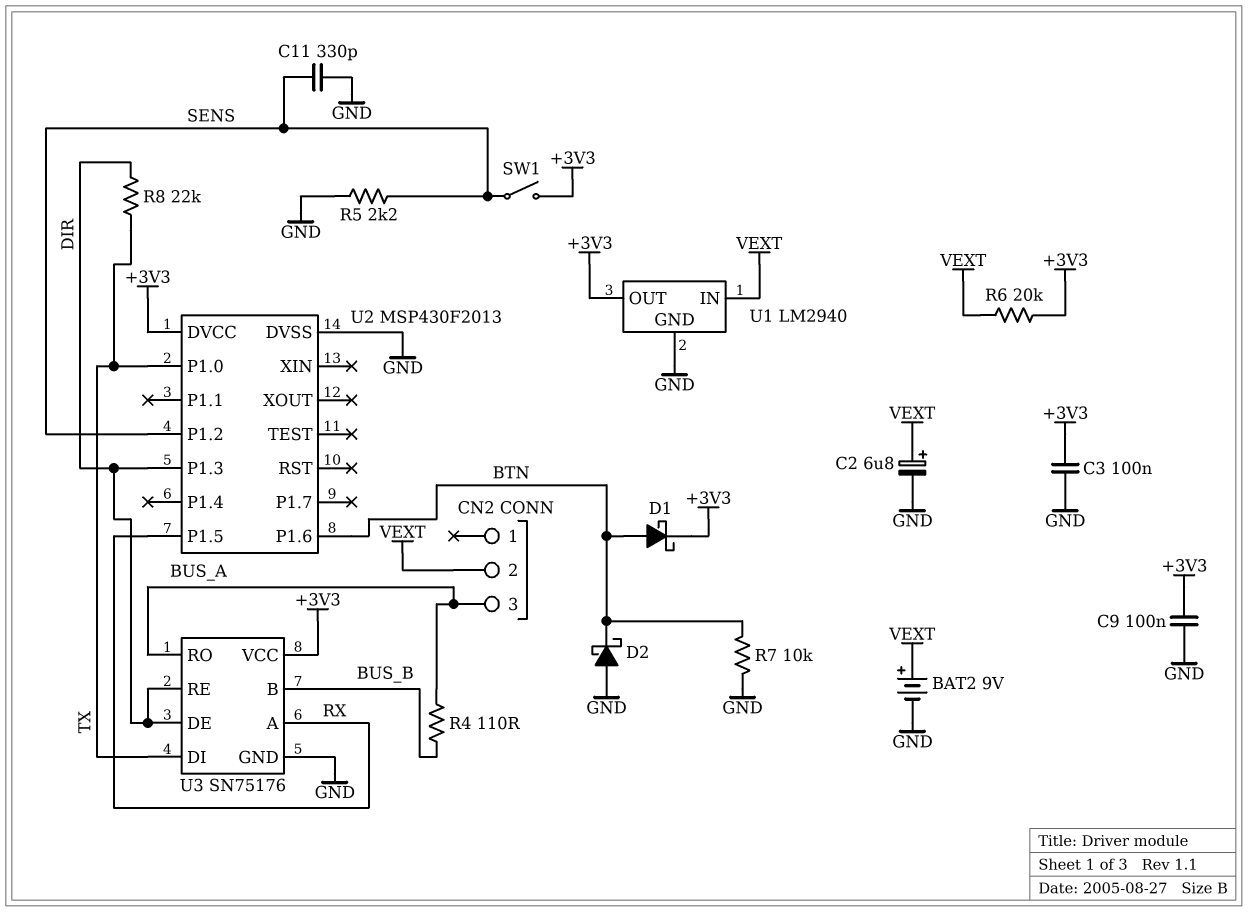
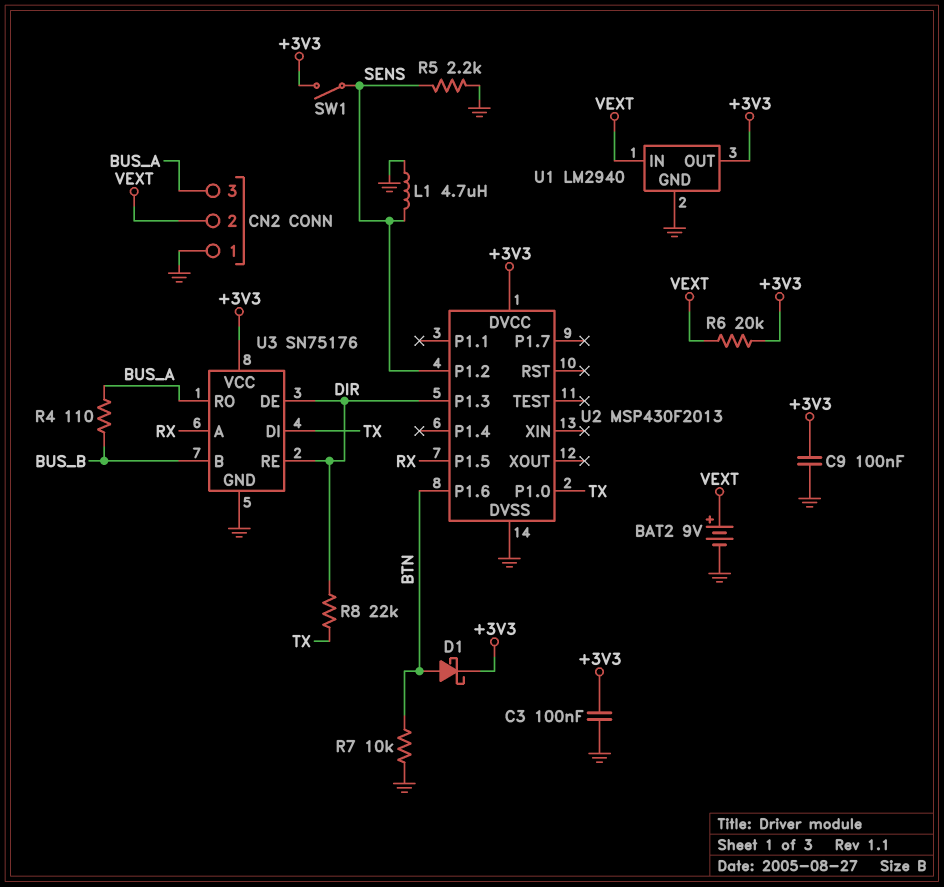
C2: 6.8uF (plus VEXT, minus GND) -> none
C11: 330pF (GND, SENS) -> none
CN2 pin 1: none -> GND
D2: schottky (A GND, K BTN) -> none
L1: none -> 4.7uH (GND, SENS)

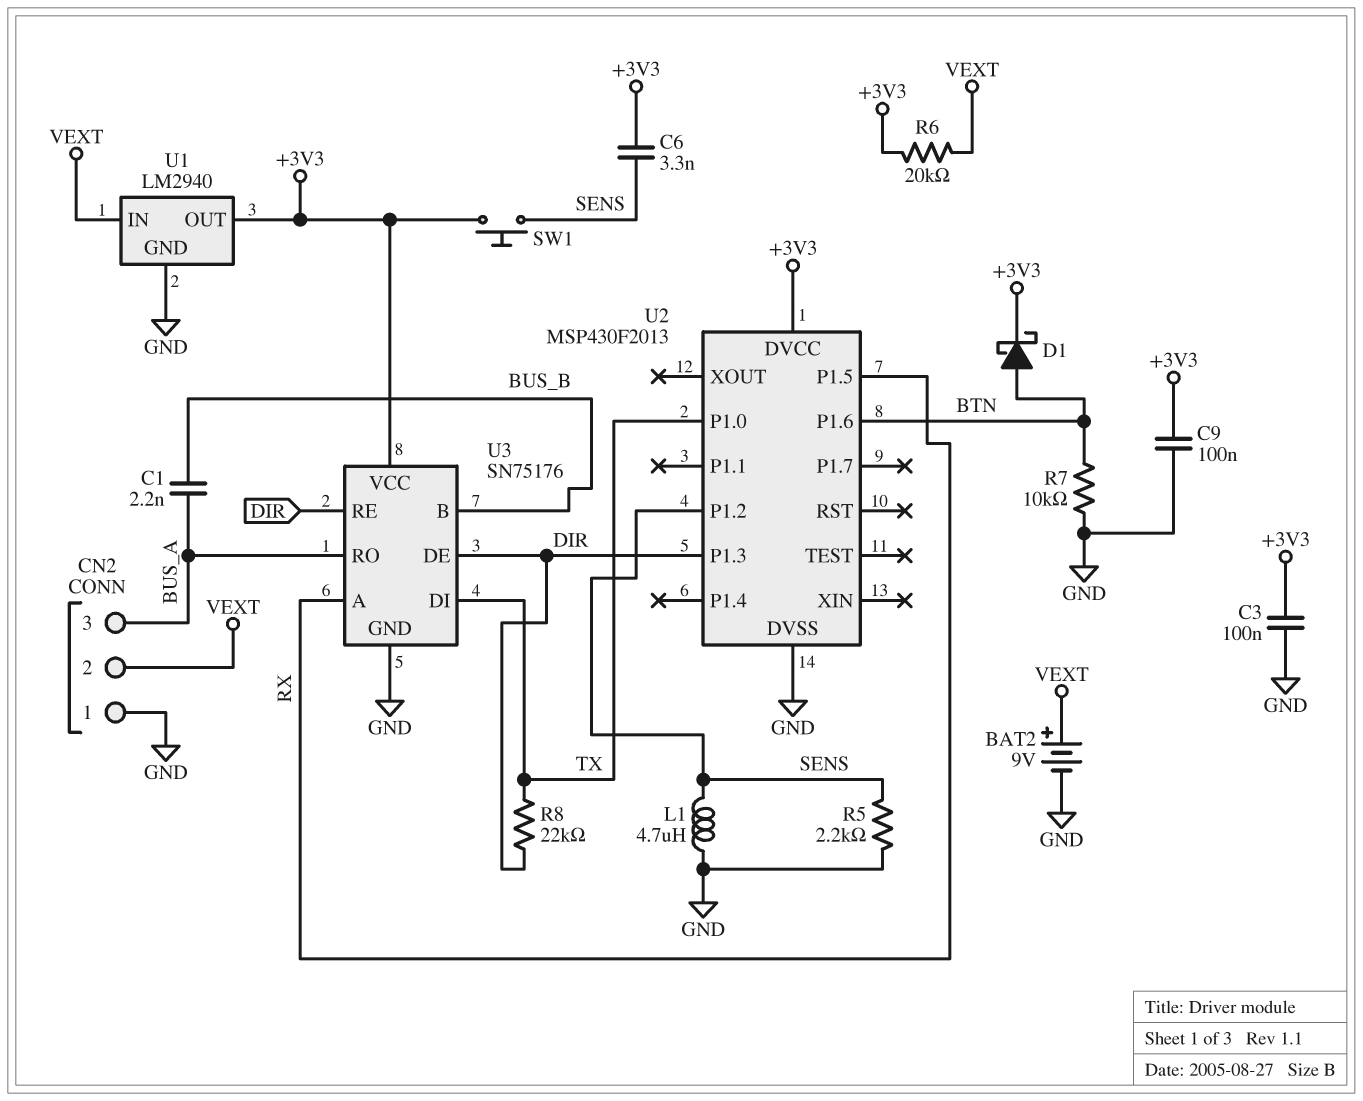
C1: none -> 2.2nF (BUS_A, BUS_B)
C6: none -> 3.3nF (+3V3, SENS)
R4: 110 (BUS_A, BUS_B) -> none
SW1: switch (+3V3, SENS) -> button (+3V3, SENS)

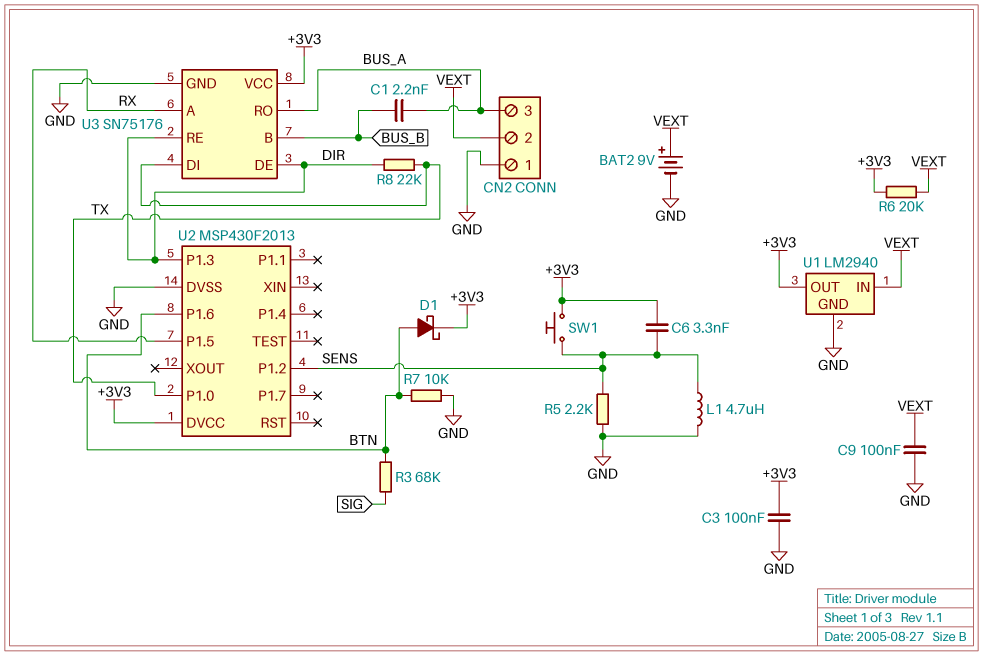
C9: 100nF (+3V3, GND) -> 100nF (GND, VEXT)
R3: none -> 68k (BTN, SIG)

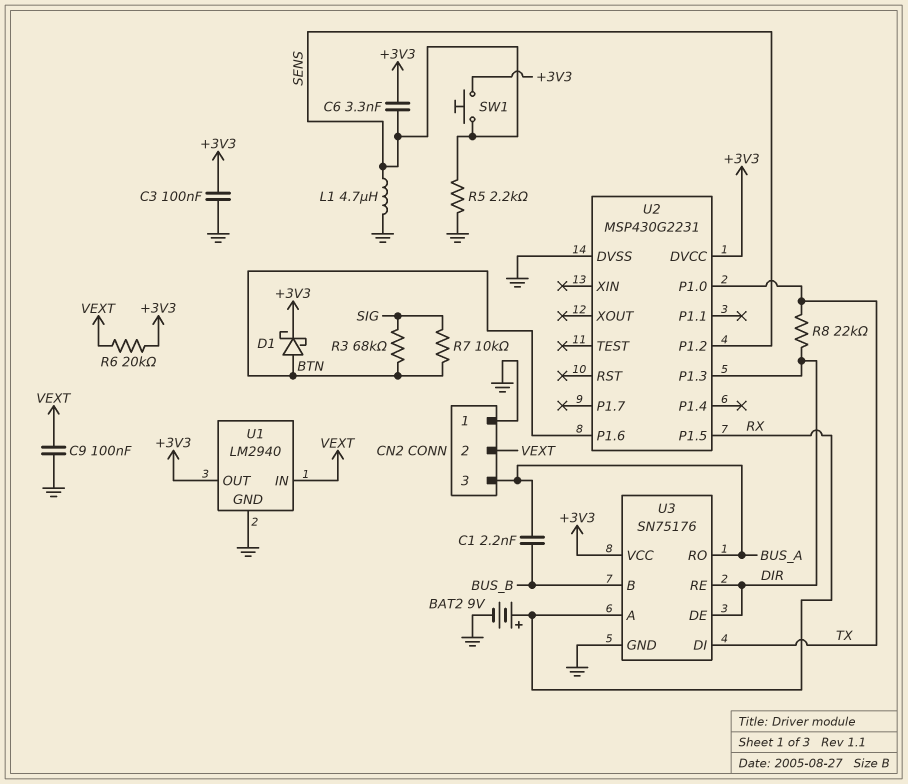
BAT2: 9V (plus VEXT, minus GND) -> 9V (plus RX, minus GND)
R7: 10k (BTN, GND) -> 10k (BTN, SIG)
U2: MSP430F2013 -> MSP430G2231

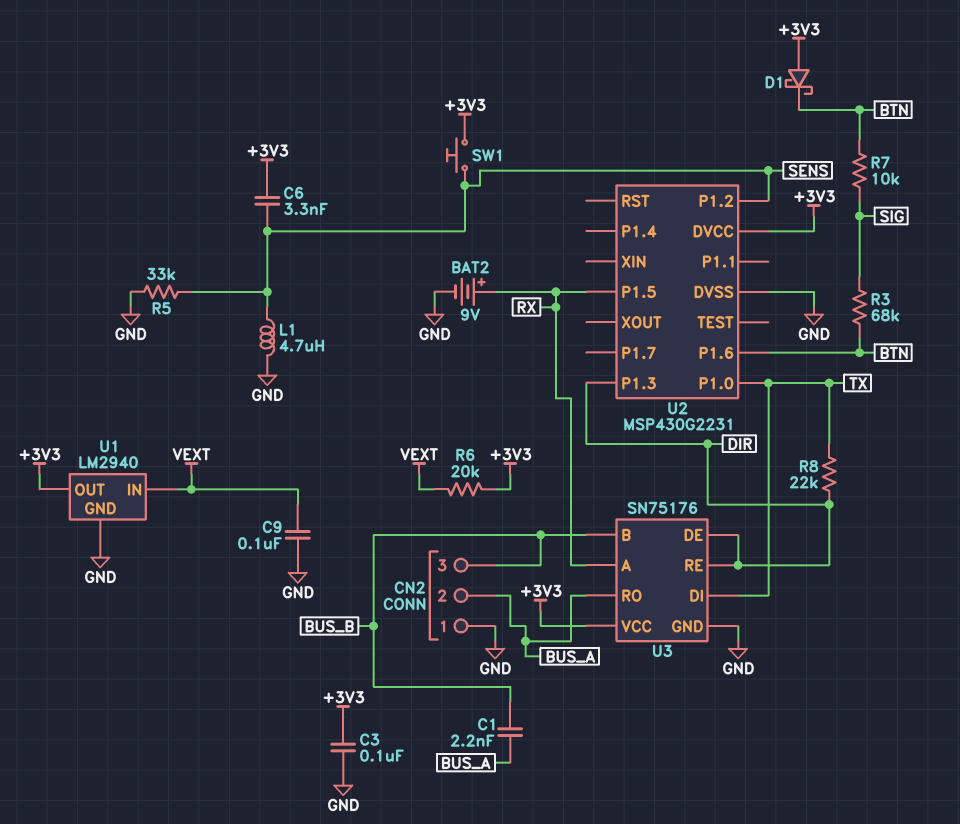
CN2 pin 2: VEXT -> BUS_A
CN2 pin 3: BUS_A -> BUS_B
D1: schottky (A BTN, K +3V3) -> schottky (A +3V3, K BTN)
R5: 2.2k (GND, SENS) -> 33k (GND, SENS)

